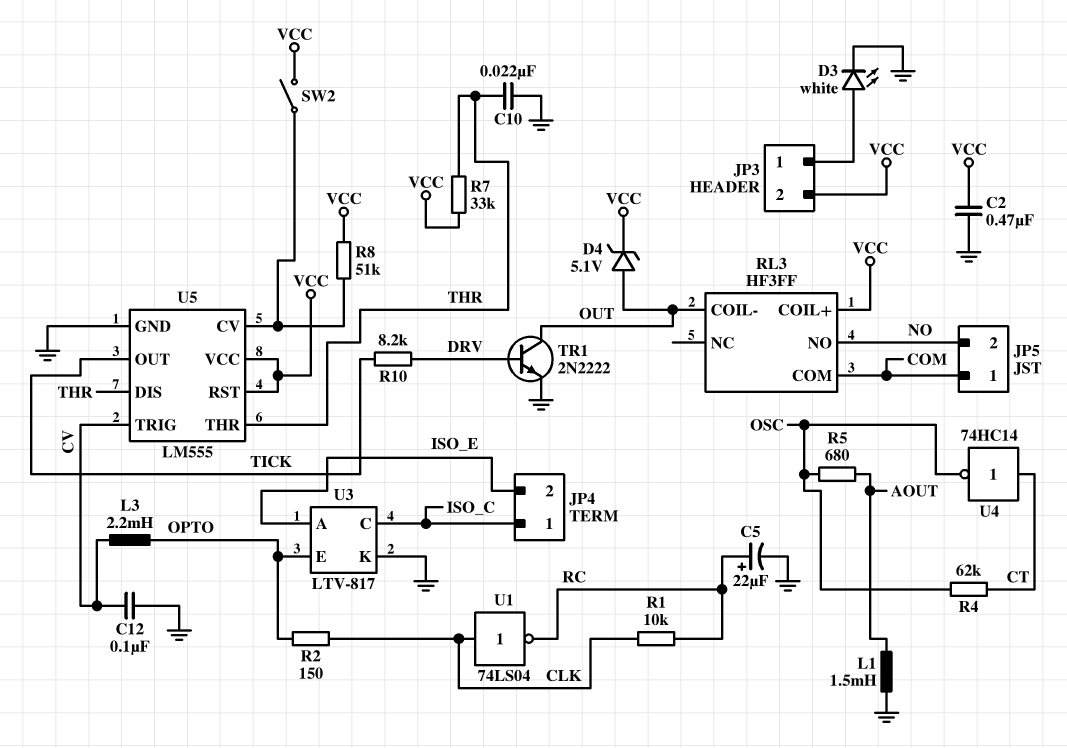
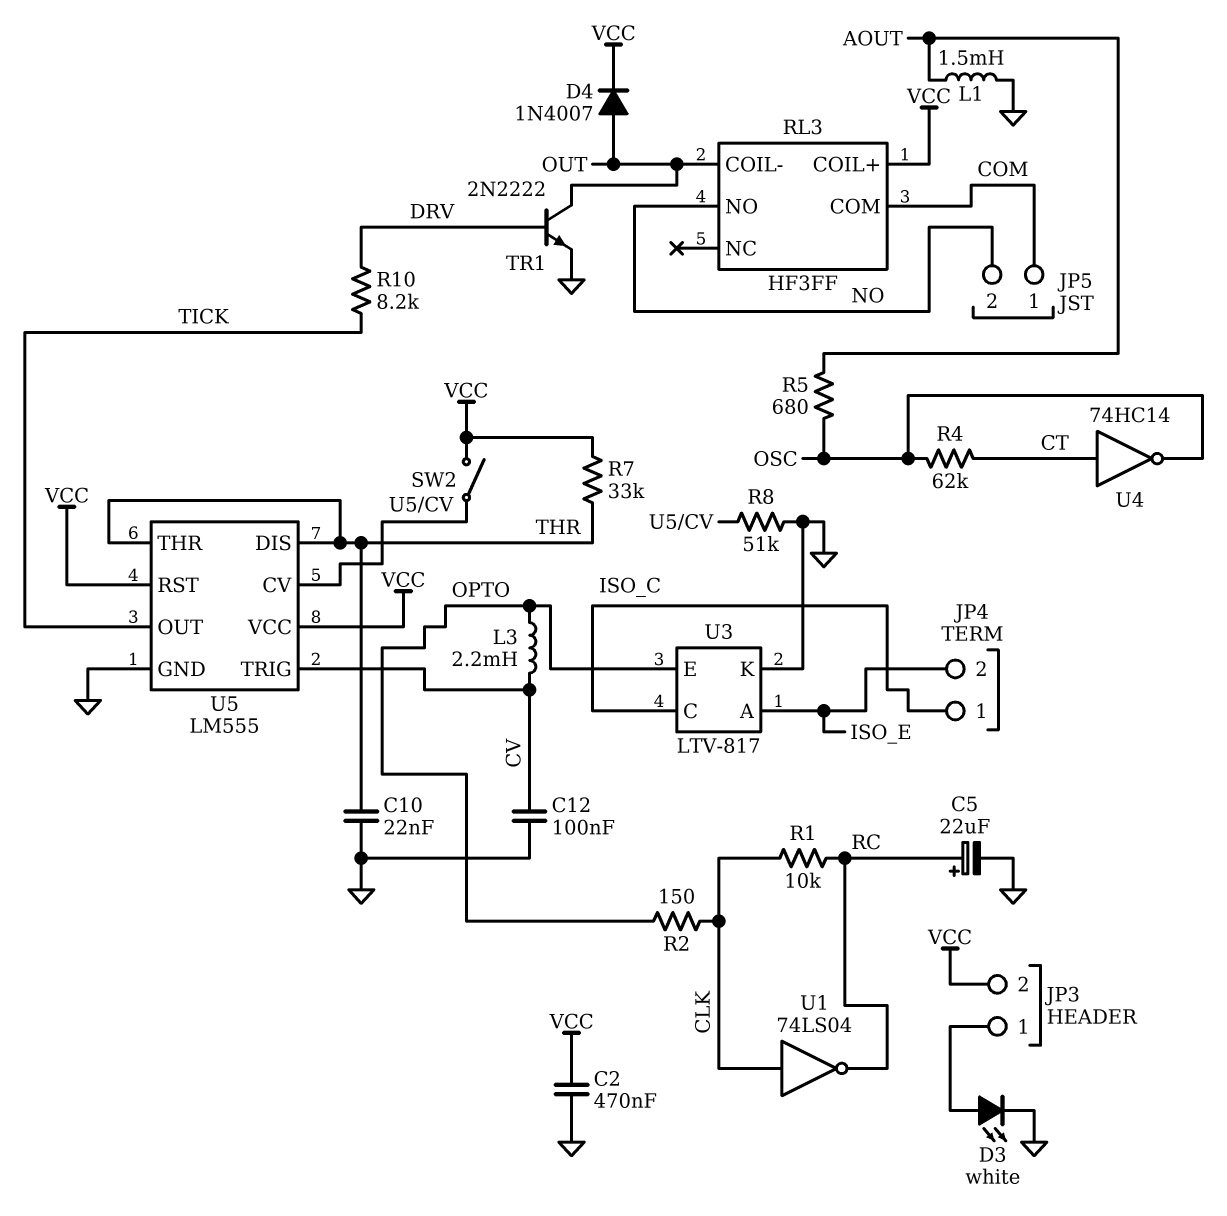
D4: zener 5.1V (A OUT, K VCC) -> diode 1N4007 (A OUT, K VCC)
R8: 51k (U5/CV, VCC) -> 51k (GND, U5/CV)

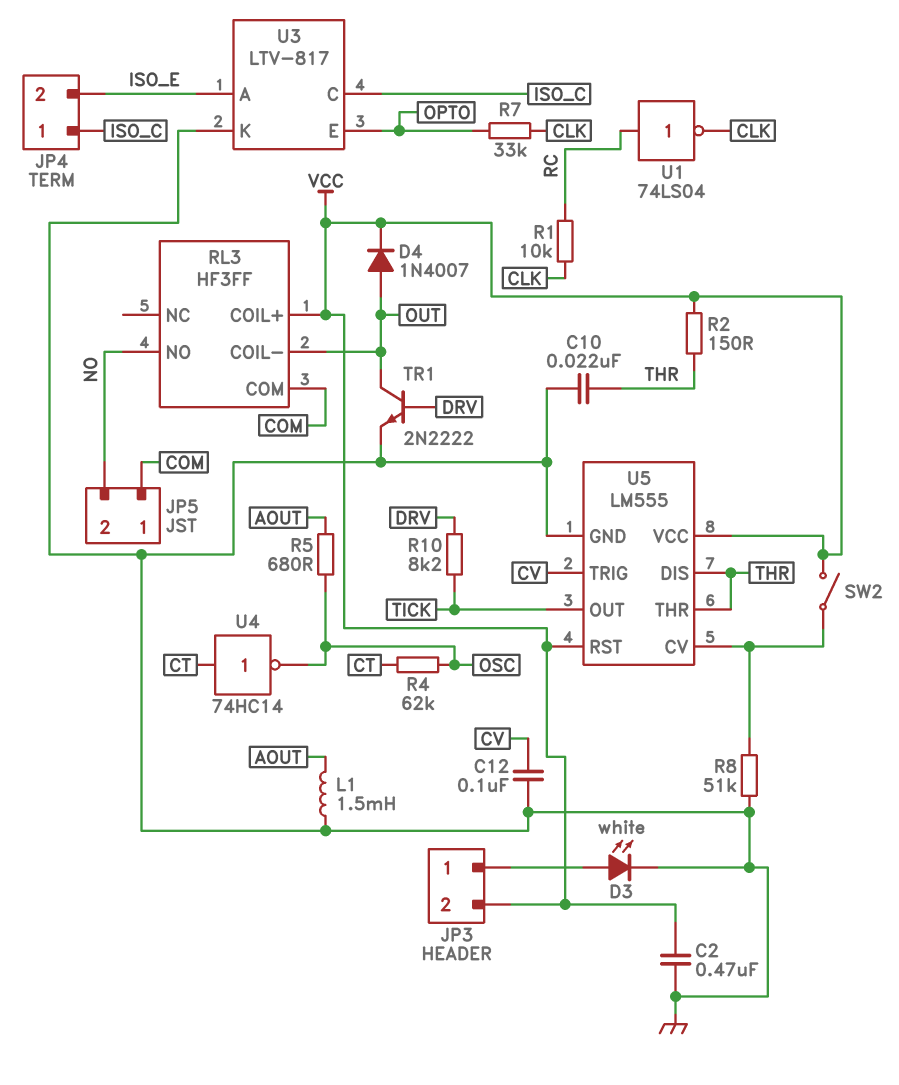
C5: 22uF (plus RC, minus GND) -> none
L3: 2.2mH (CV, OPTO) -> none
R2: 150 (CLK, OPTO) -> 150 (THR, VCC)
R7: 33k (THR, VCC) -> 33k (CLK, OPTO)
U1: NOT 74LS04 (in CLK, out RC) -> NOT 74LS04 (in RC, out CLK)

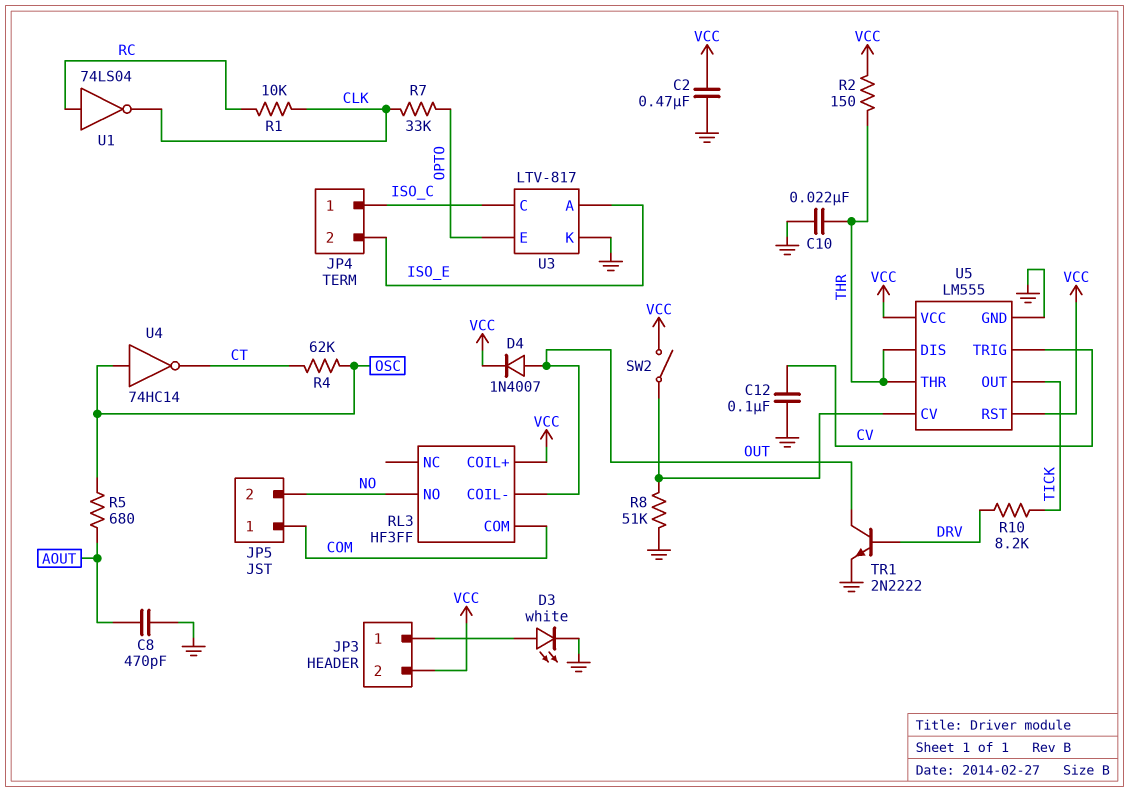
C8: none -> 470pF (AOUT, GND)
L1: 1.5mH (AOUT, GND) -> none
U4: NOT 74HC14 (in CT, out OSC) -> NOT 74HC14 (in OSC, out CT)

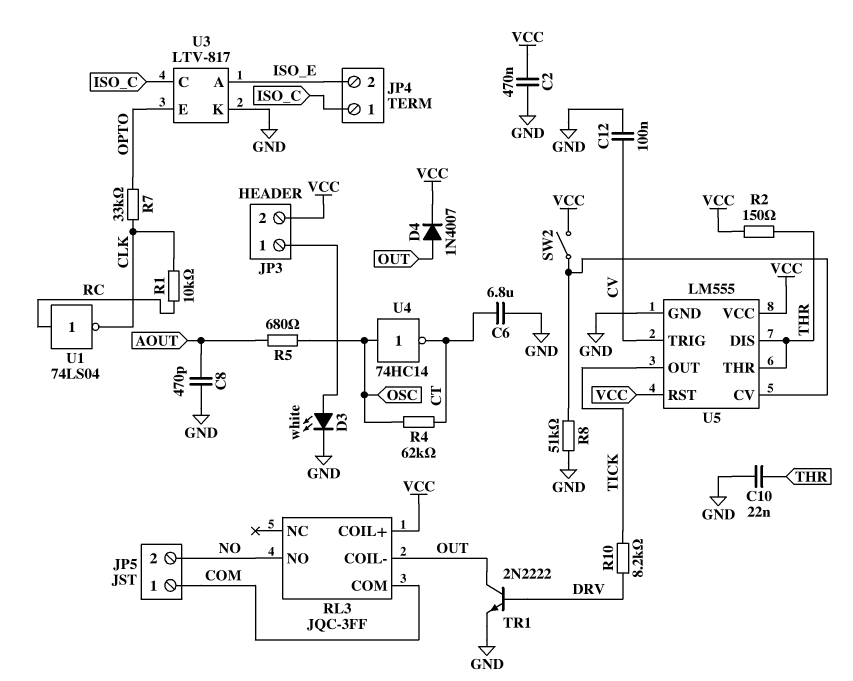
C6: none -> 6.8uF (CT, GND)
RL3: HF3FF -> JQC-3FF

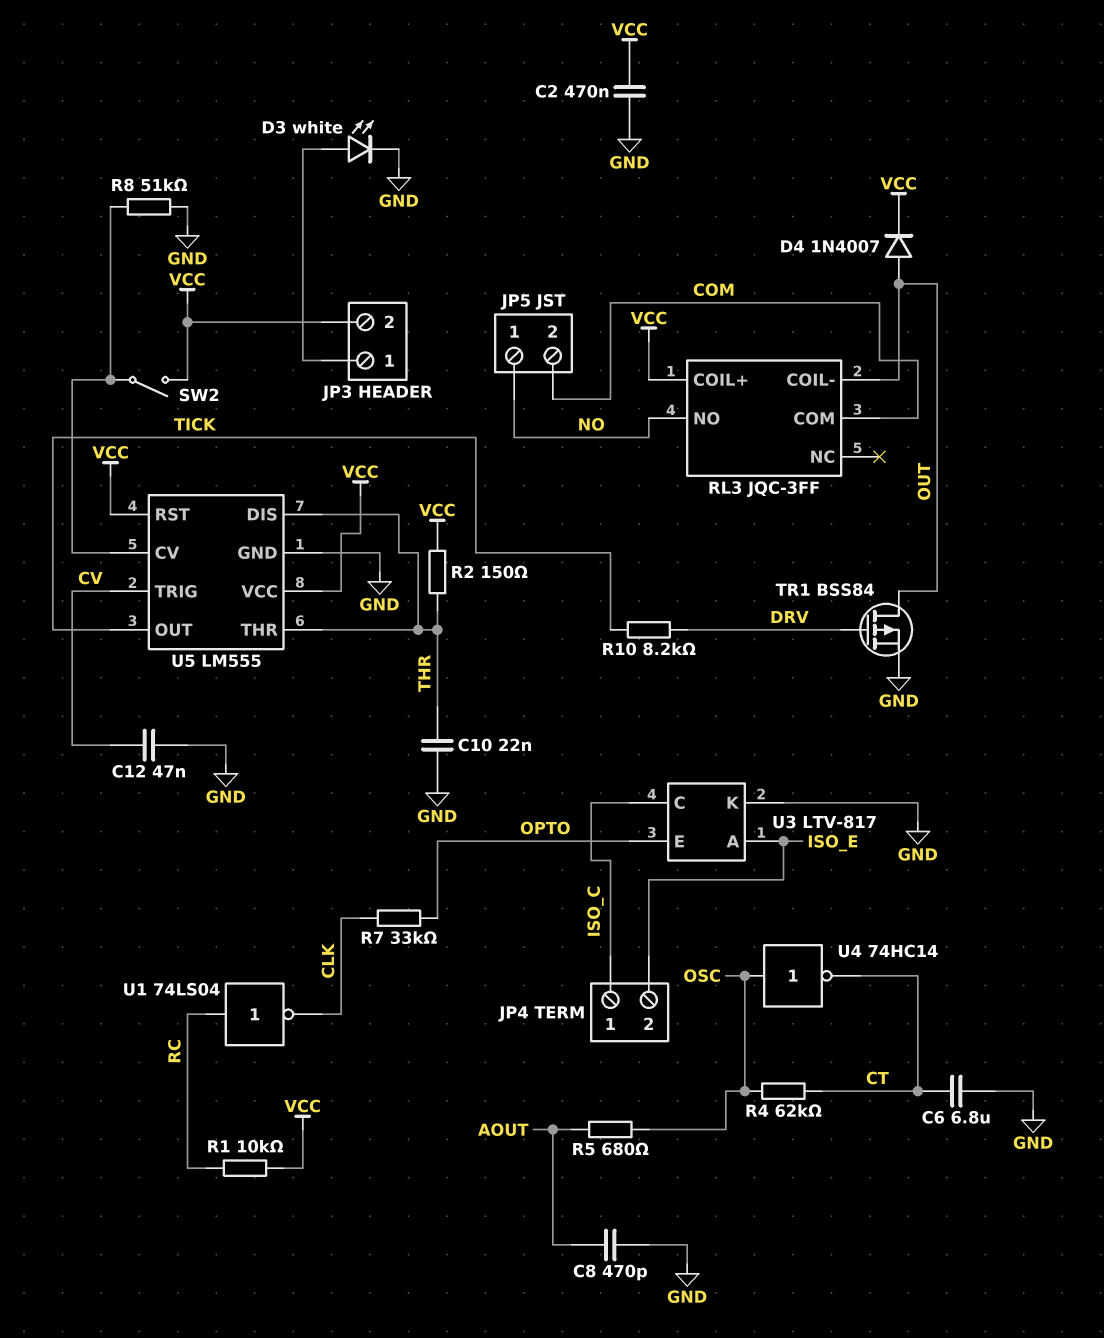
C12: 100nF (CV, GND) -> 47nF (CV, GND)
JP5 pin 1: COM -> NO
JP5 pin 2: NO -> COM
R1: 10k (CLK, RC) -> 10k (RC, VCC)
TR1: NPN 2N2222 (B DRV, C OUT, E GND) -> PMOS BSS84 (G DRV, D OUT, S GND)

